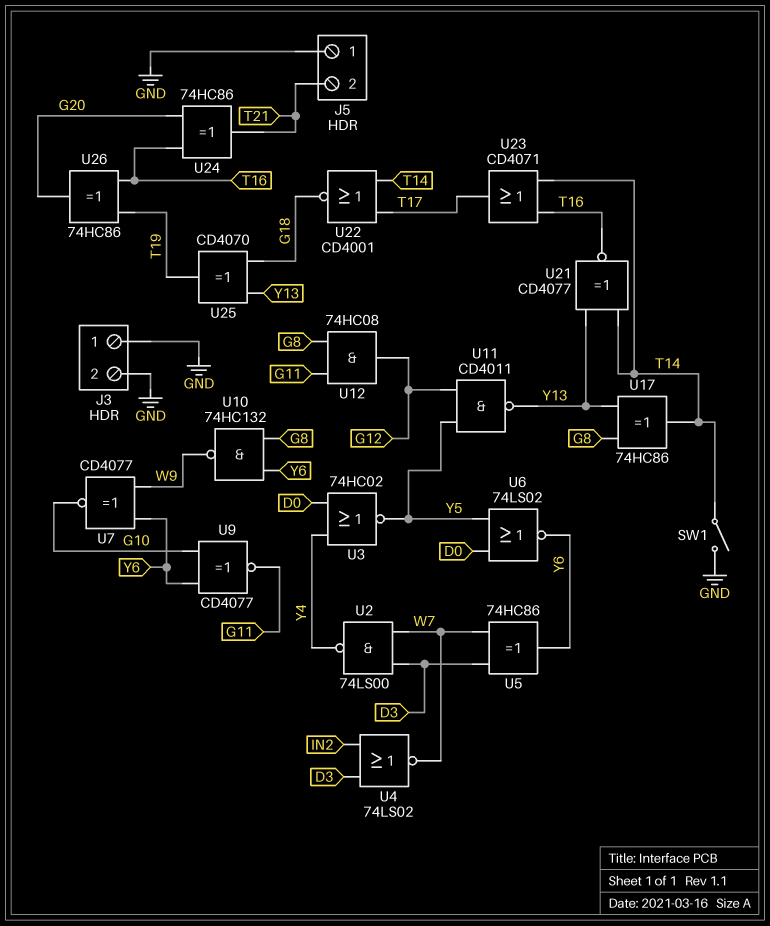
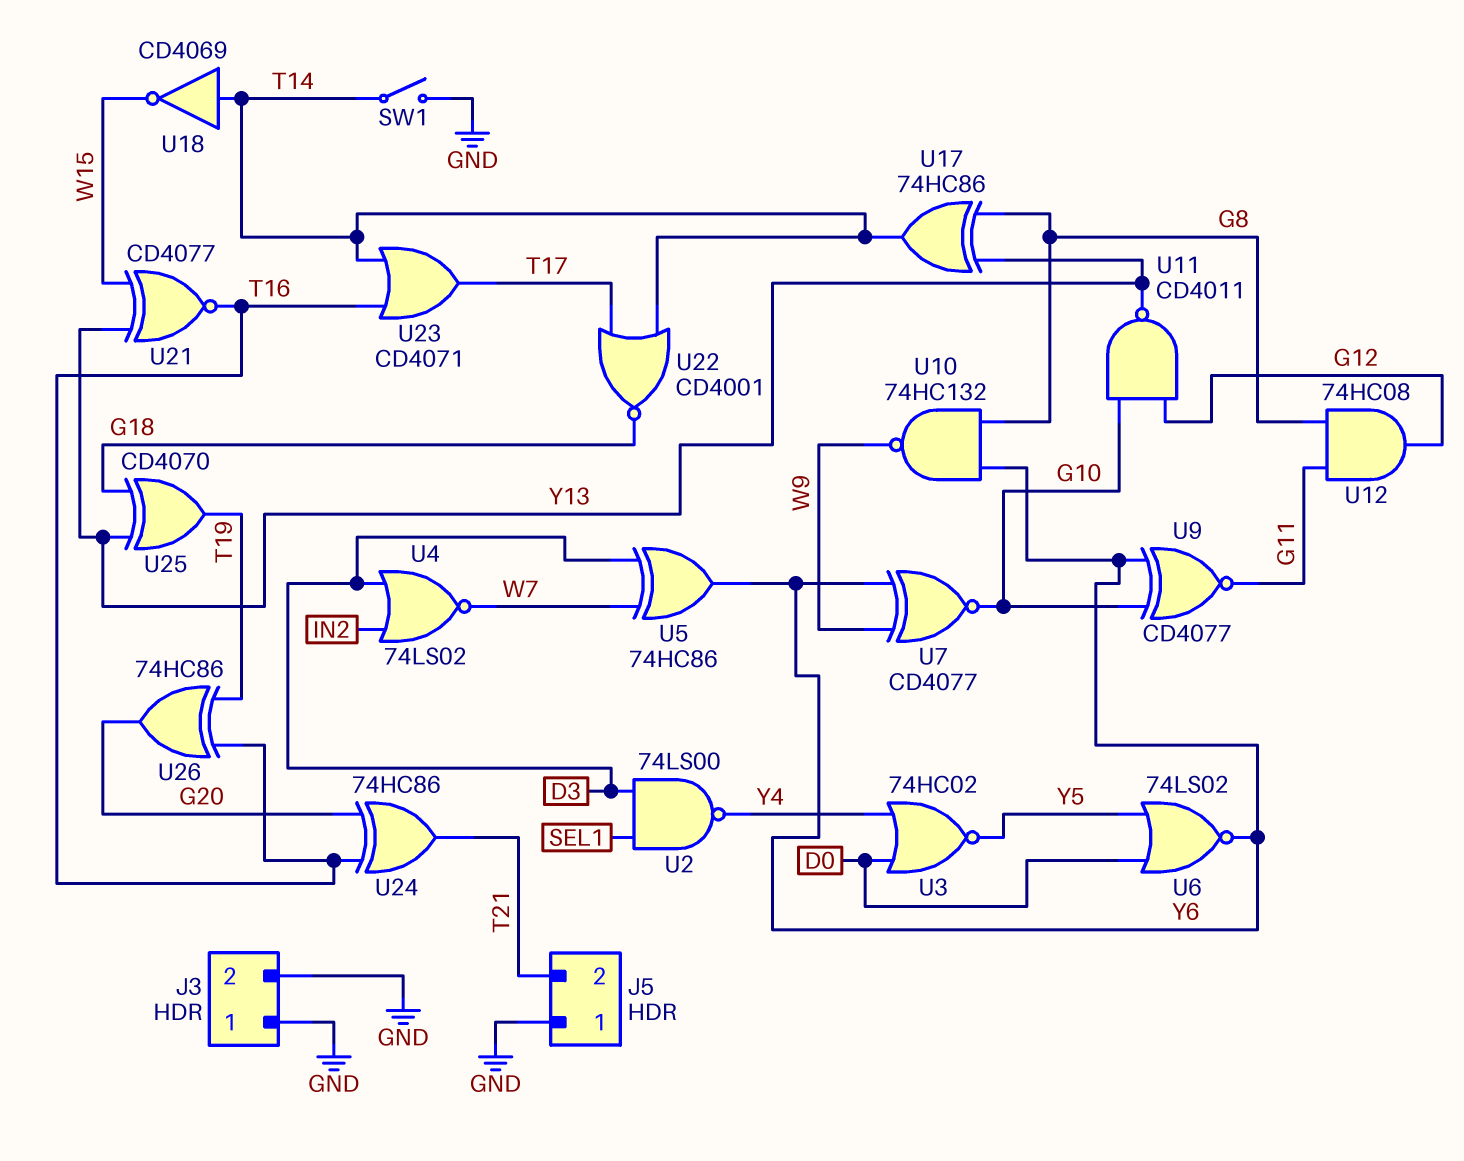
U2: NAND 74LS00 (in D3, in W7, out Y4) -> NAND 74LS00 (in D3, in SEL1, out Y4)
U11: NAND CD4011 (in G12, in Y5, out Y13) -> NAND CD4011 (in G10, in G12, out Y13)
U18: none -> NOT CD4069 (in T14, out W15)
U21: XNOR CD4077 (in T14, in Y13, out T16) -> XNOR CD4077 (in W15, in Y13, out T16)

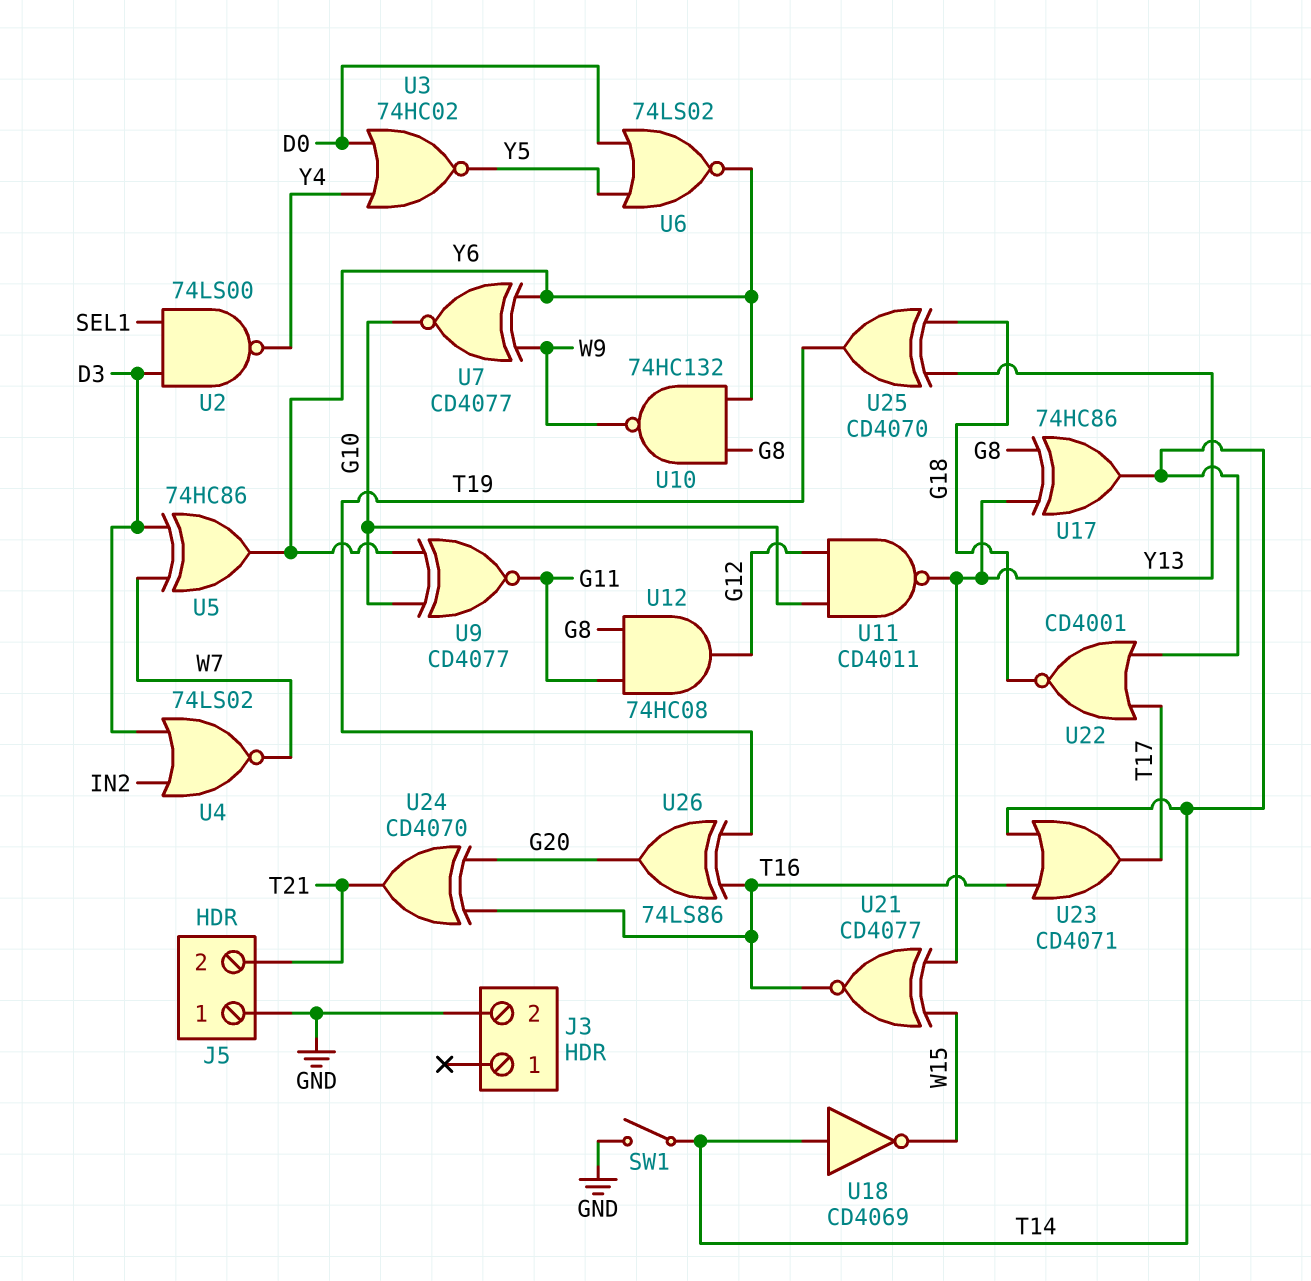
J3 pin 1: GND -> none
U24: XOR 74HC86 (in G20, in T16, out T21) -> XOR CD4070 (in G20, in T16, out T21)
U26: XOR 74HC86 (in T16, in T19, out G20) -> XOR 74LS86 (in T16, in T19, out G20)

